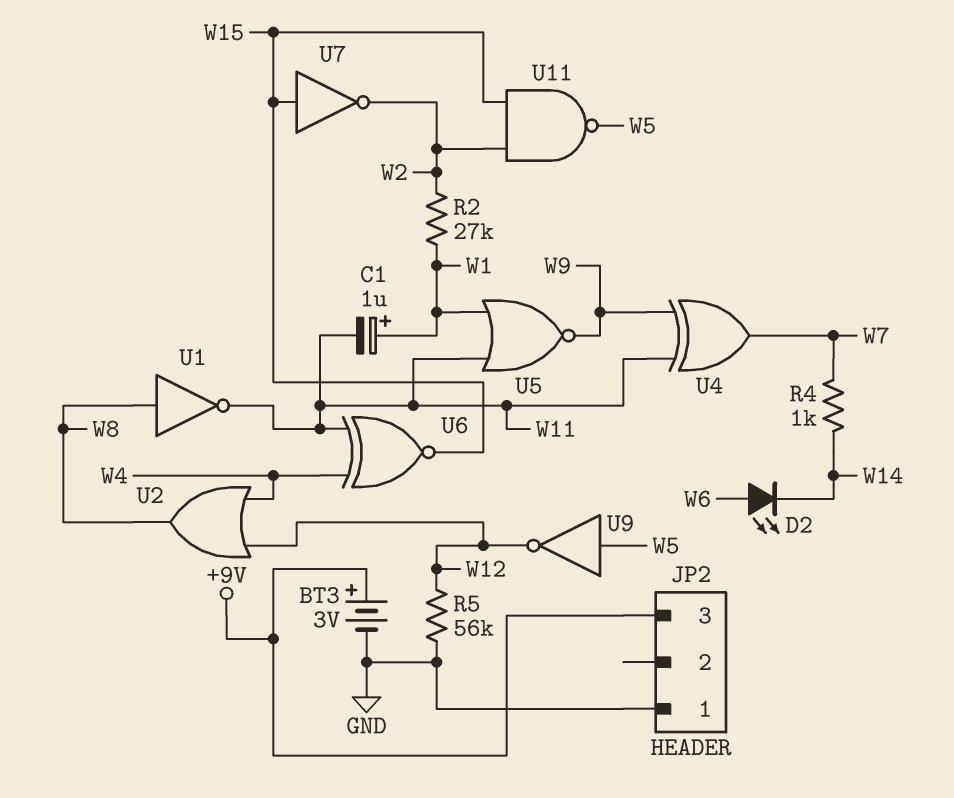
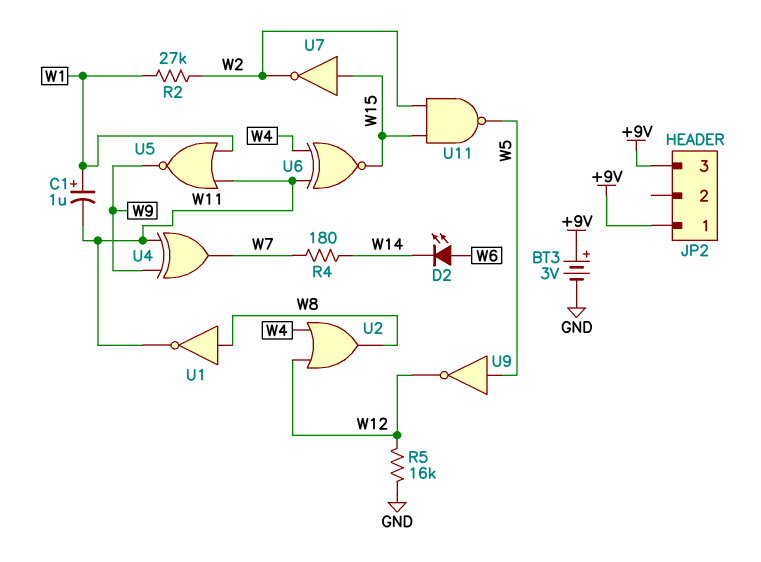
JP2 pin 1: GND -> +9V
R4: 1k (W7, W14) -> 180 (W7, W14)
R5: 56k (GND, W12) -> 16k (GND, W12)

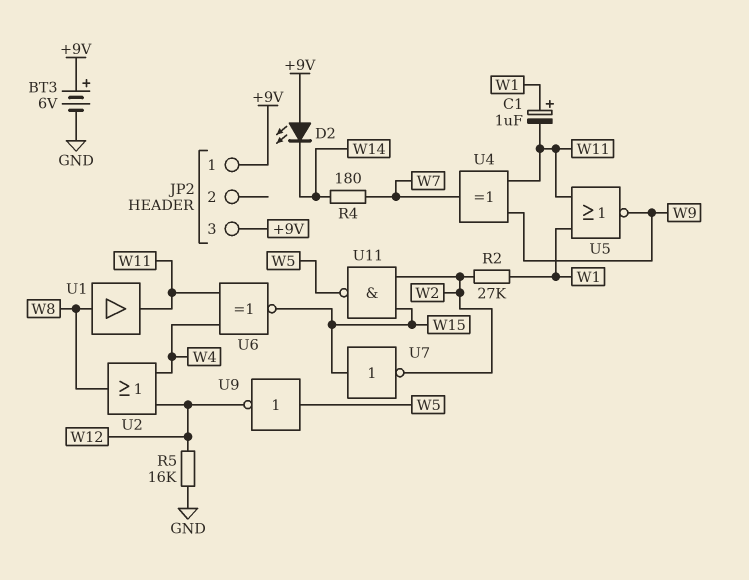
BT3: 3V (plus +9V, minus GND) -> 6V (plus +9V, minus GND)
D2: LED (A W6, K W14) -> LED (A +9V, K W14)
U1: NOT (in W8, out W11) -> buffer (in W8, out W11)

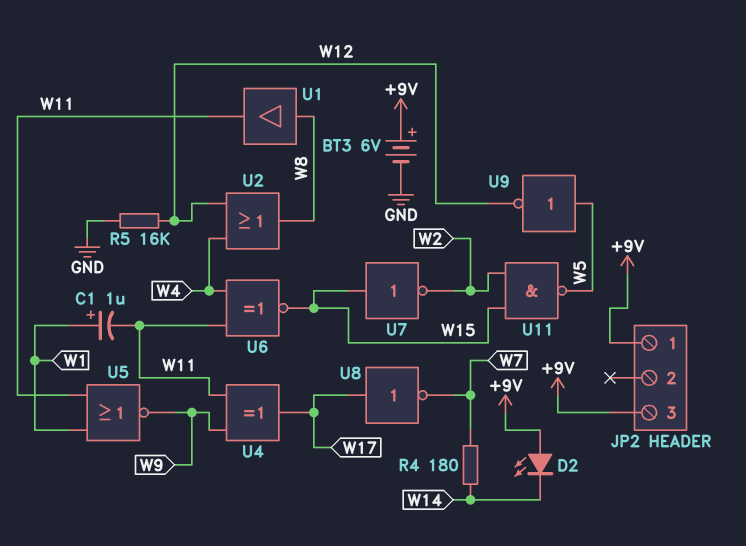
R2: 27k (W1, W2) -> none
U4: XOR (in W9, in W11, out W7) -> XOR (in W9, in W11, out W17)
U8: none -> NOT (in W17, out W7)

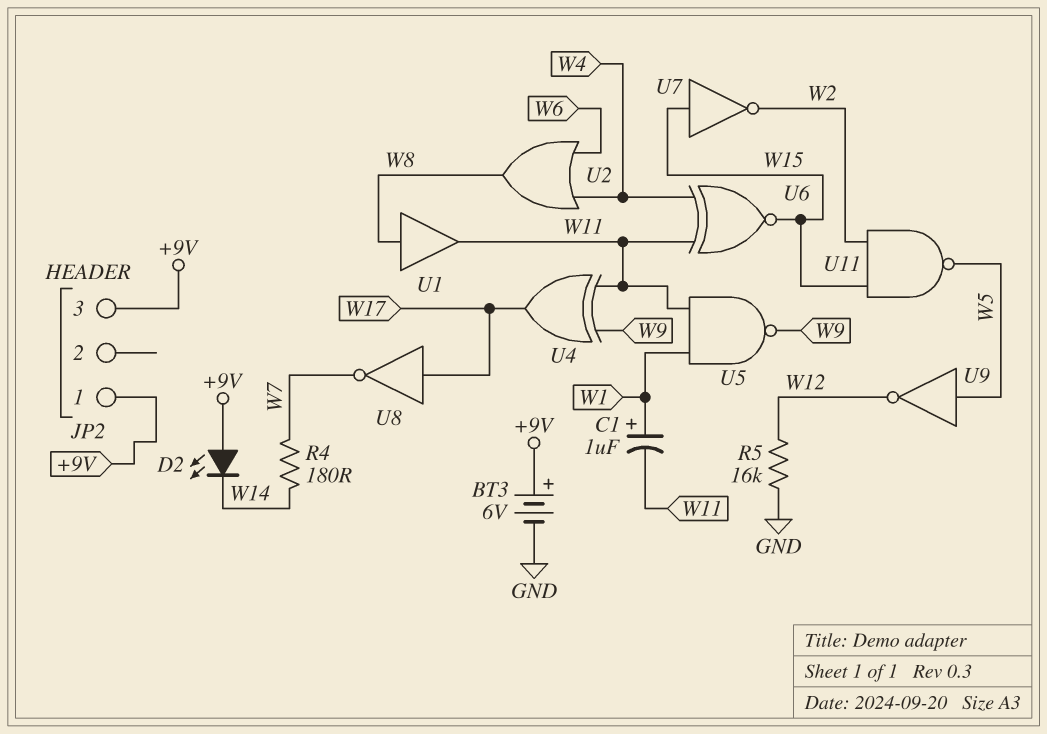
U2: OR (in W4, in W12, out W8) -> OR (in W4, in W6, out W8)
U5: NOR (in W1, in W11, out W9) -> NAND (in W1, in W11, out W9)

